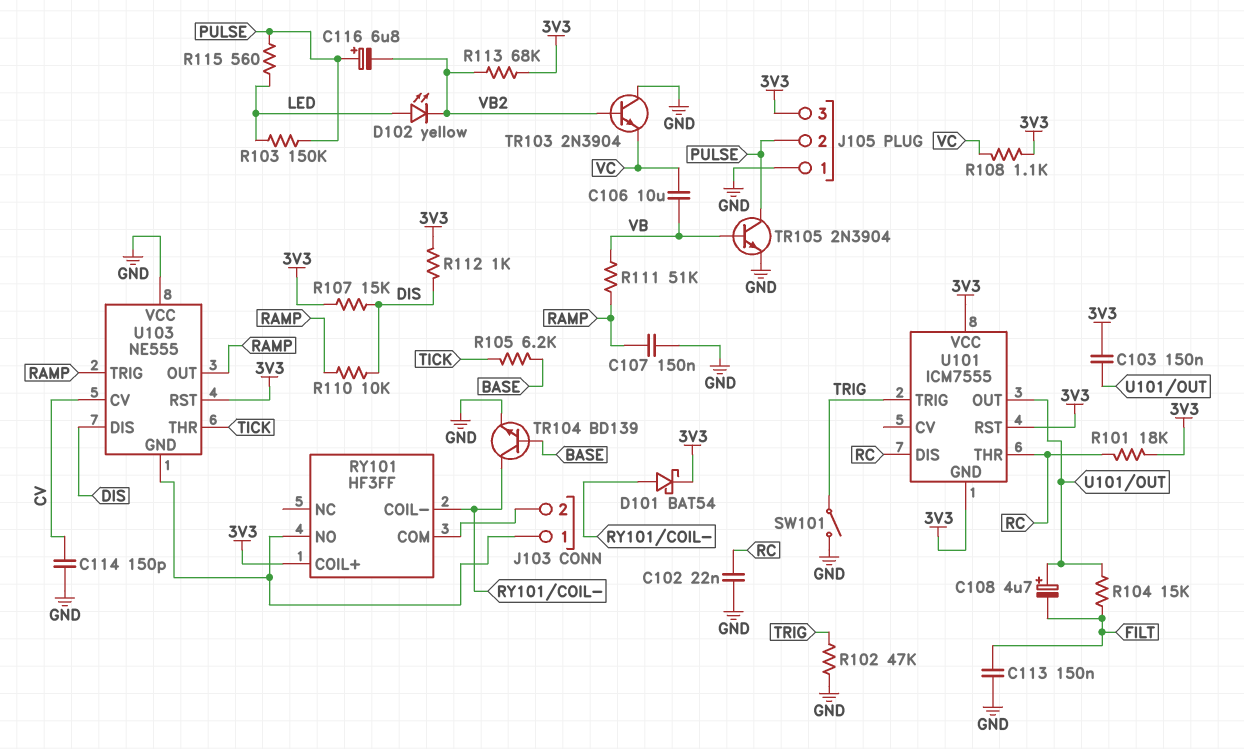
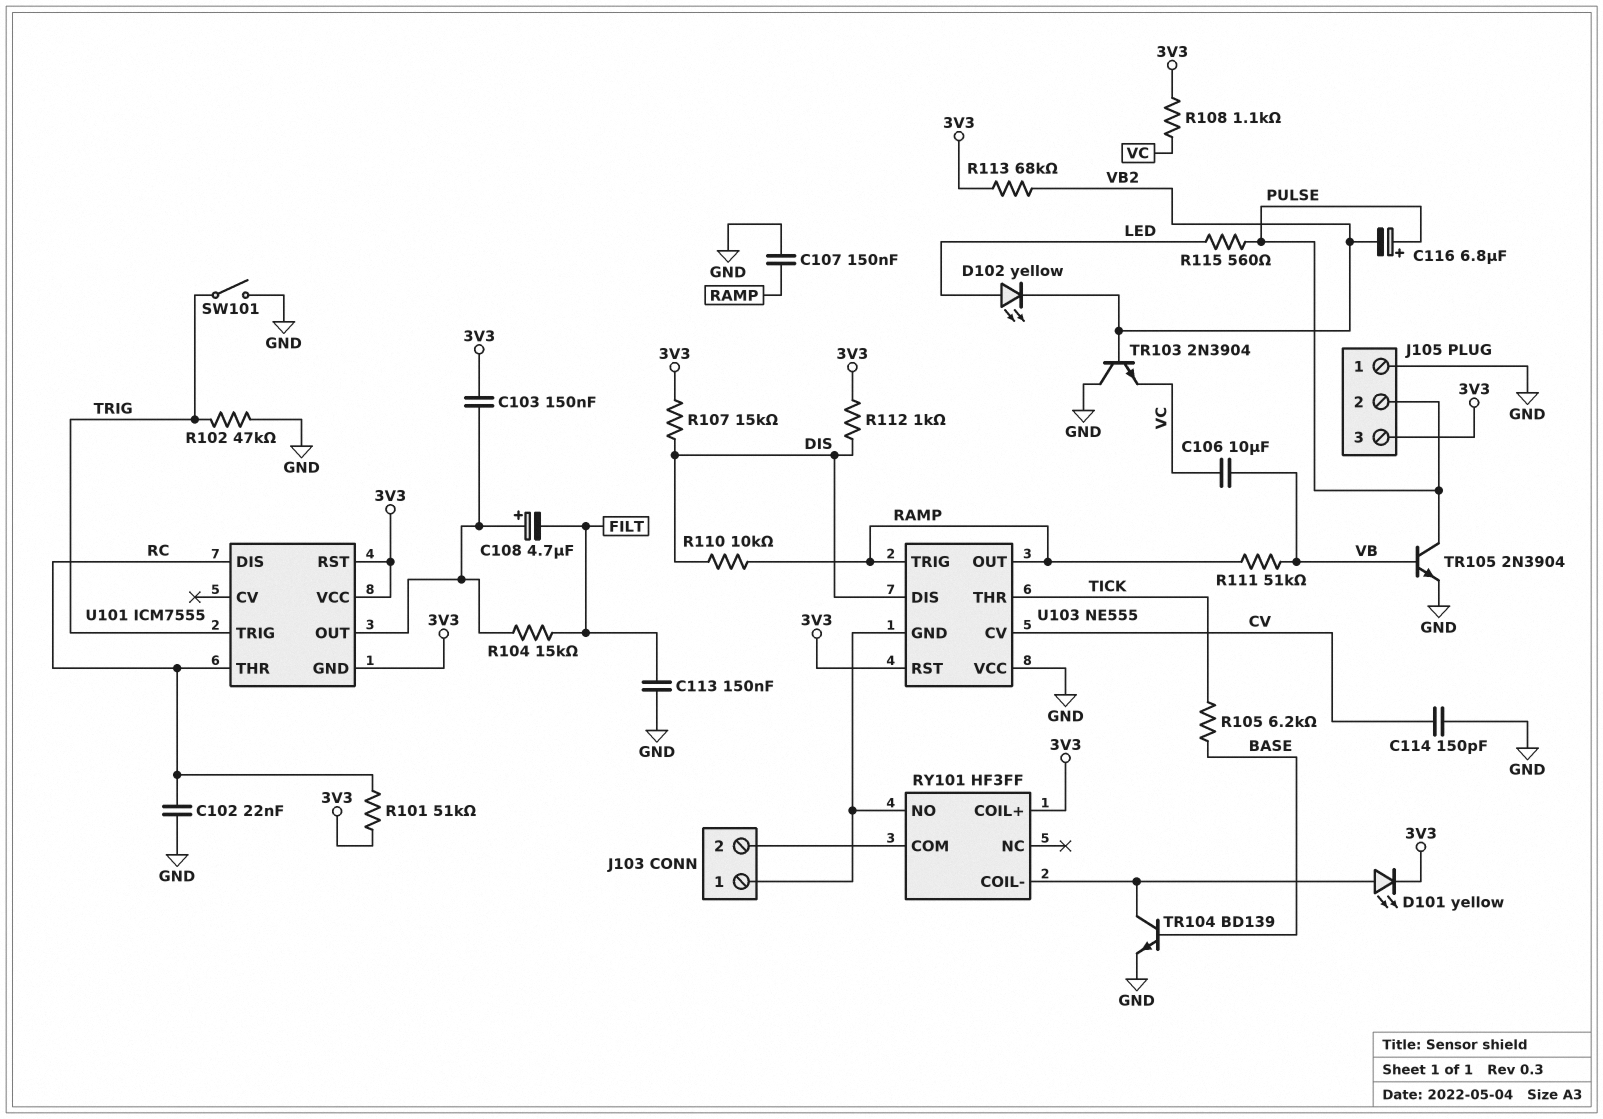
D101: schottky BAT54 (A RY101/COIL-, K 3V3) -> LED yellow (A RY101/COIL-, K 3V3)
R101: 18k (3V3, RC) -> 51k (3V3, RC)
R103: 150k (LED, PULSE) -> none

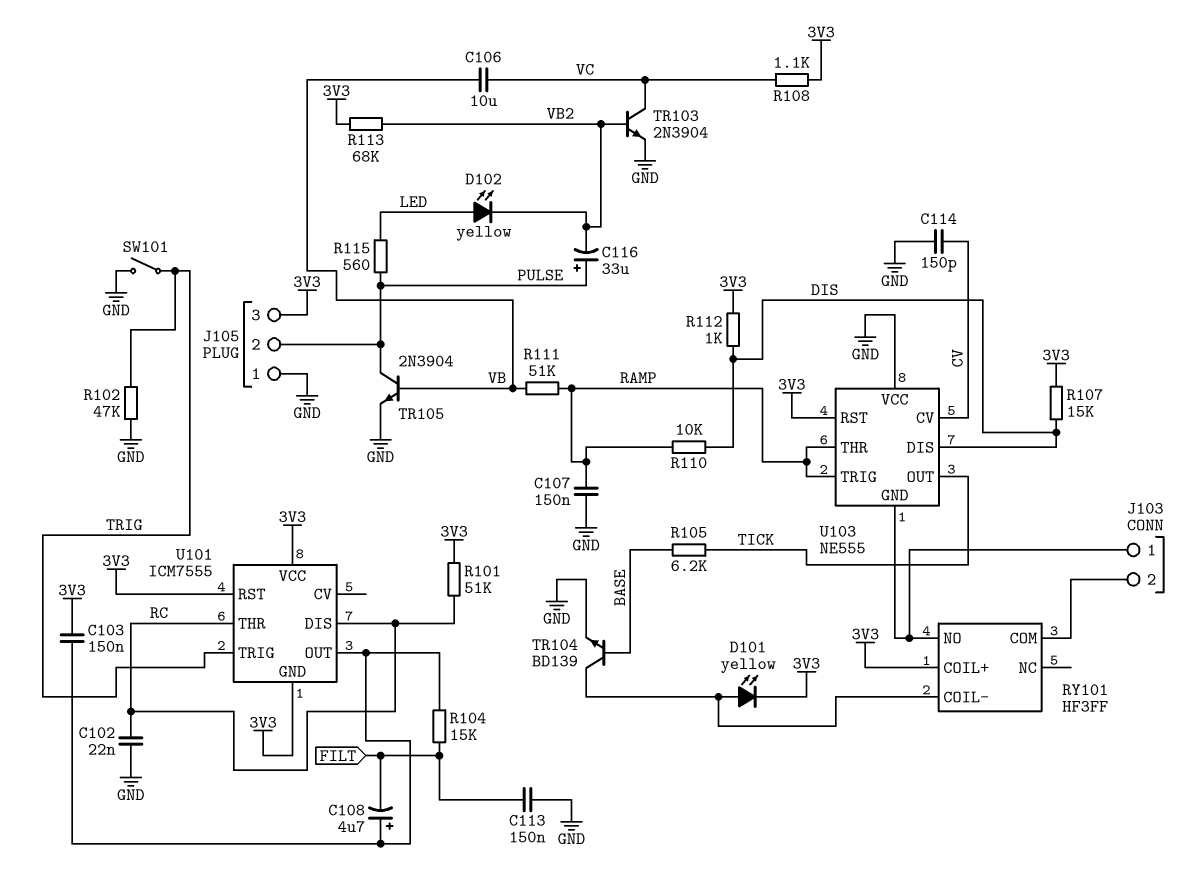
C116: 6.8uF (plus PULSE, minus VB2) -> 33uF (plus PULSE, minus VB2)
TR103: NPN 2N3904 (B VB2, C GND, E VC) -> NPN 2N3904 (B VB2, C VC, E GND)
U103 pin OUT: RAMP -> TICK
U103 pin THR: TICK -> RAMP

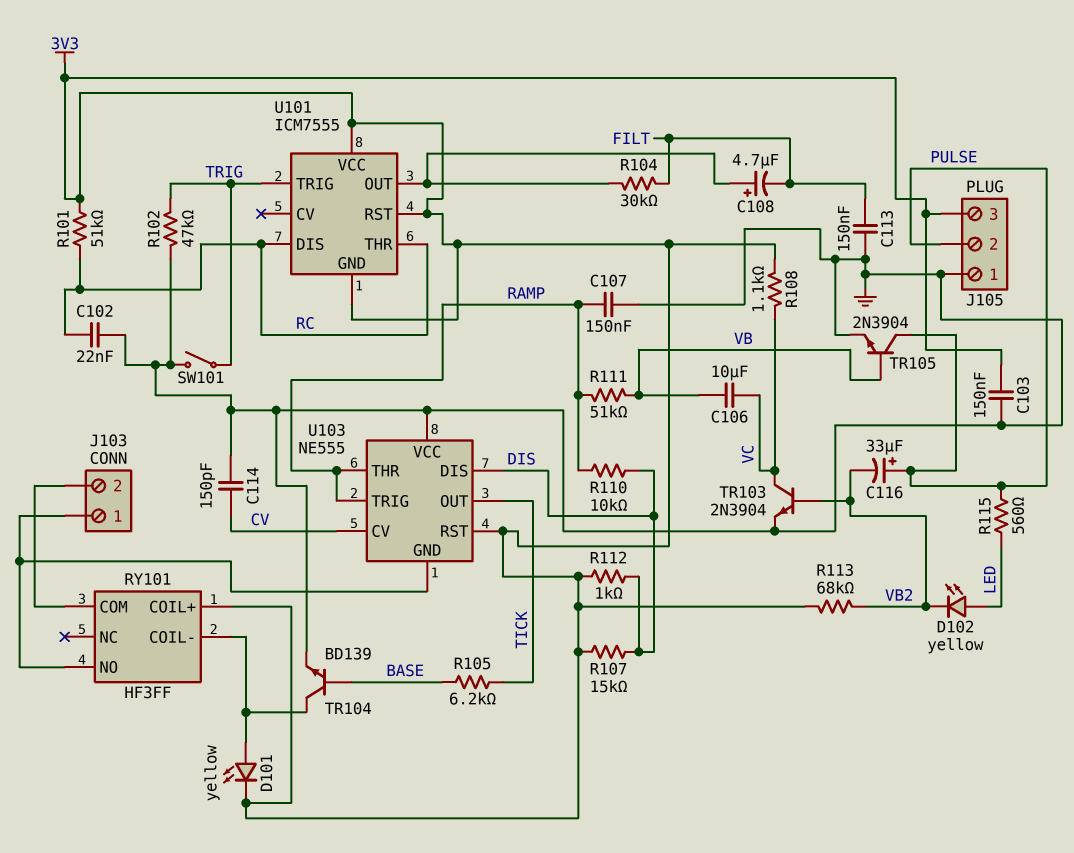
C103: 150nF (3V3, U101/OUT) -> 150nF (3V3, GND)
R104: 15k (FILT, U101/OUT) -> 30k (FILT, U101/OUT)

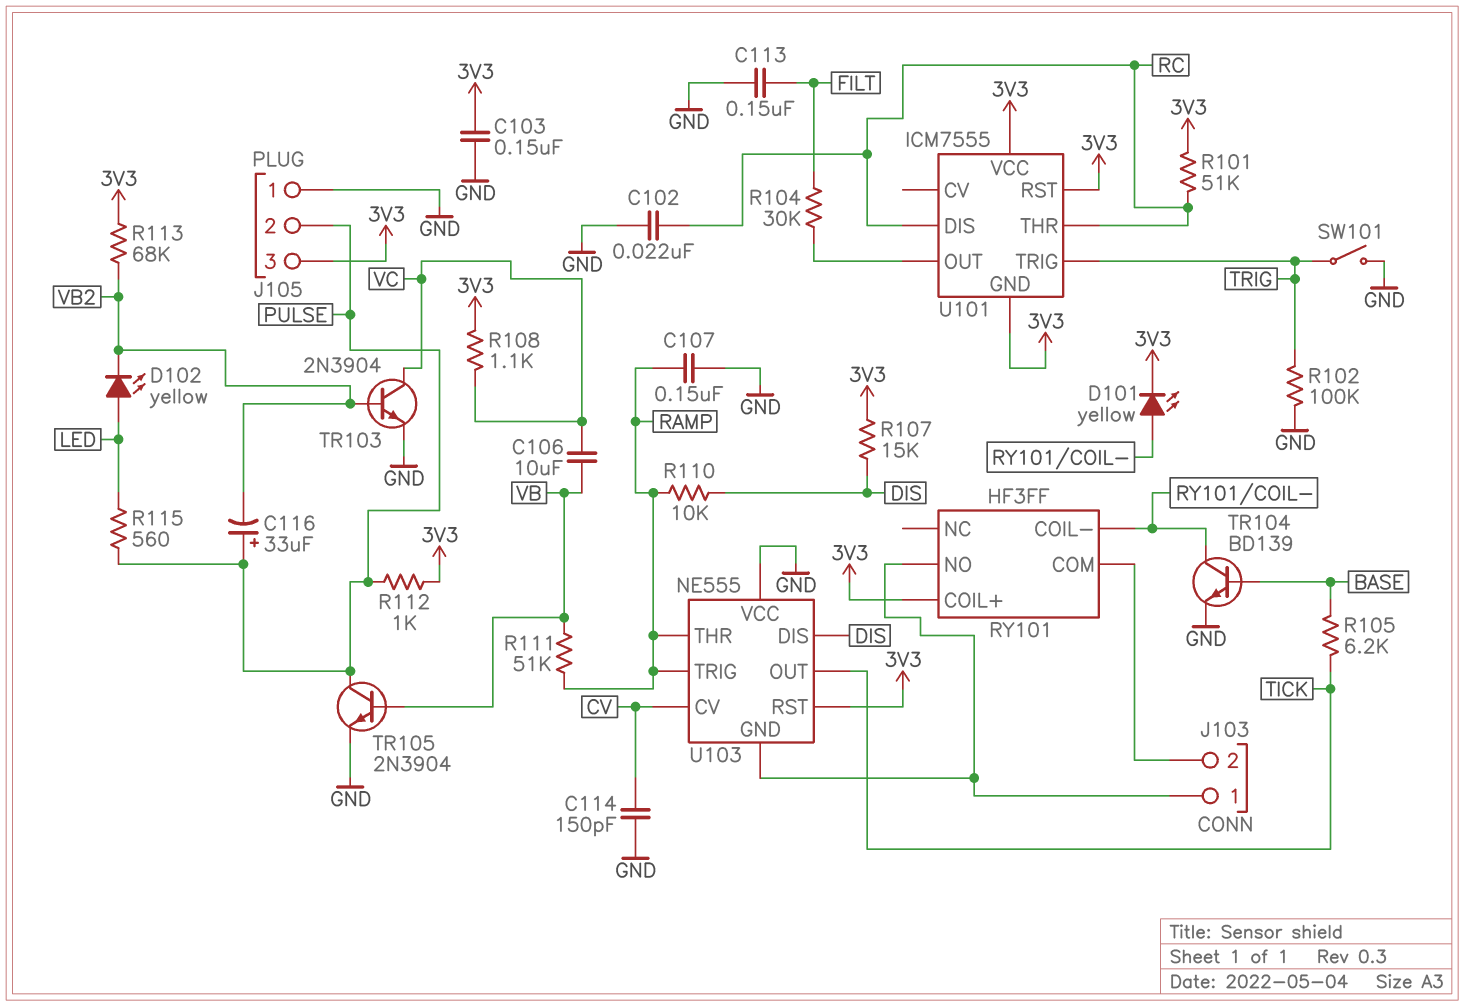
C108: 4.7uF (plus U101/OUT, minus FILT) -> none
R102: 47k (GND, TRIG) -> 100k (GND, TRIG)
R112: 1k (3V3, DIS) -> 1k (3V3, PULSE)

